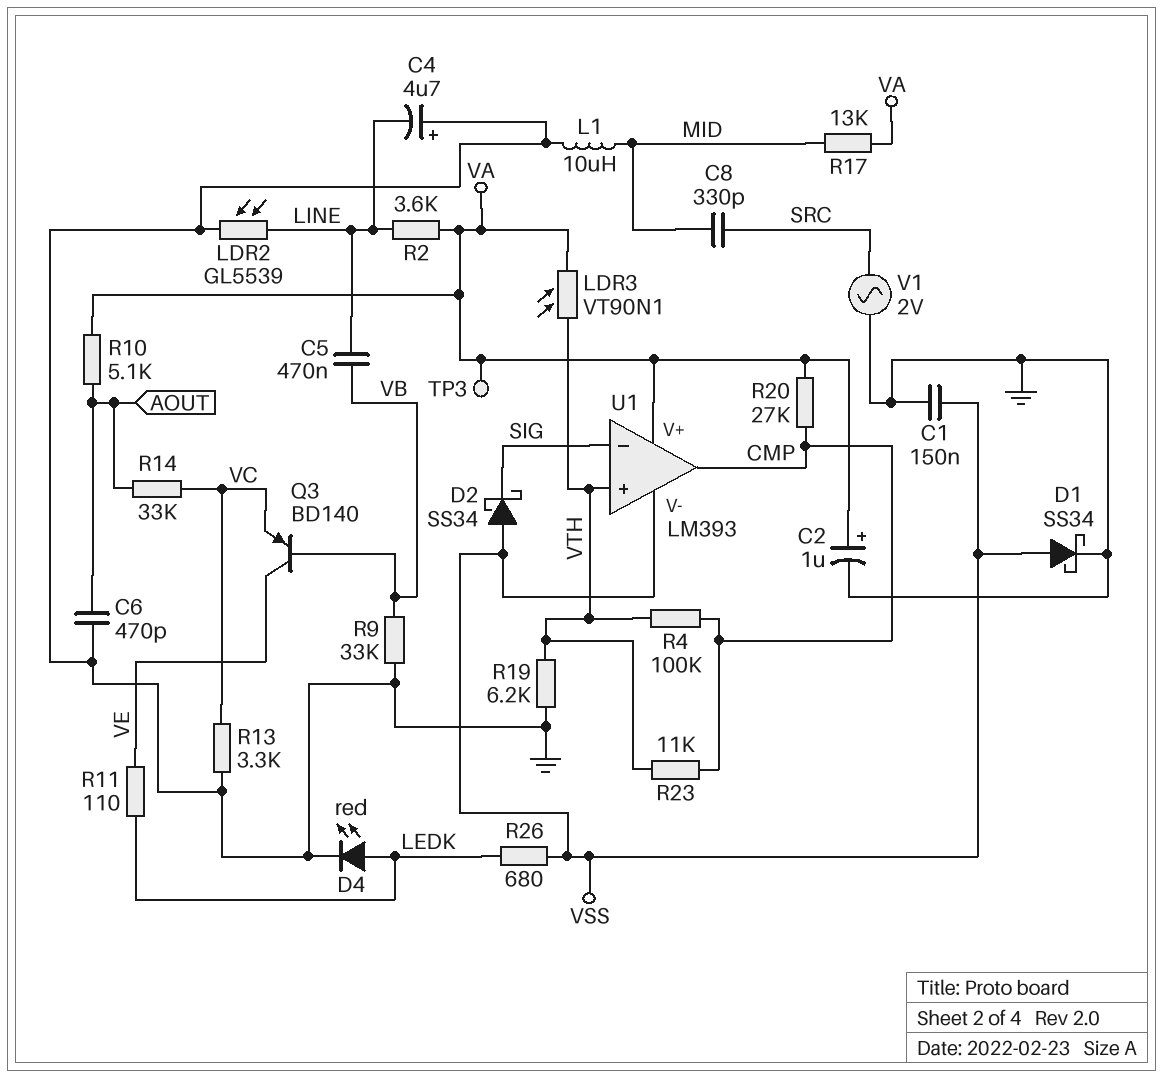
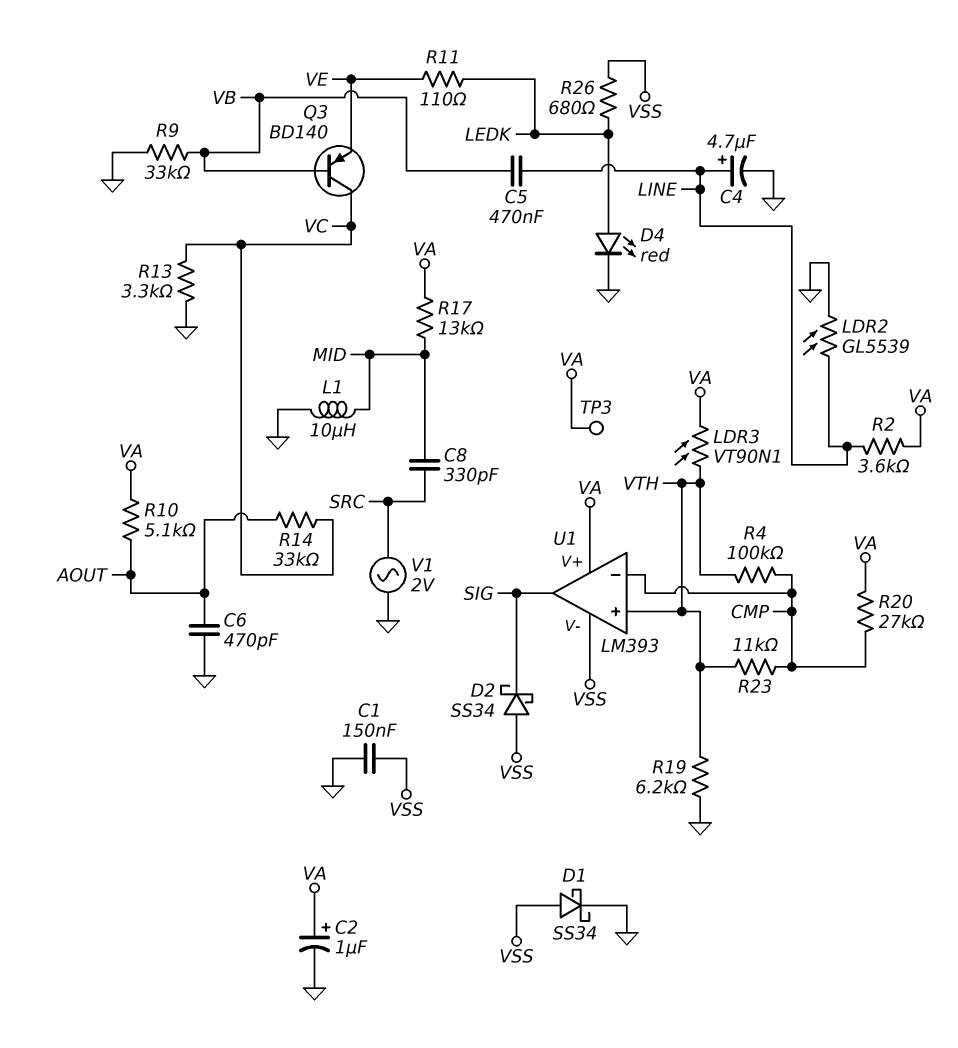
C4: 4.7uF (plus GND, minus LINE) -> 4.7uF (plus LINE, minus GND)
Q3: PNP BD140 (B VB, C VE, E VC) -> PNP BD140 (B VB, C VC, E VE)
U1 pin in-: SIG -> CMP
U1 pin out: CMP -> SIG

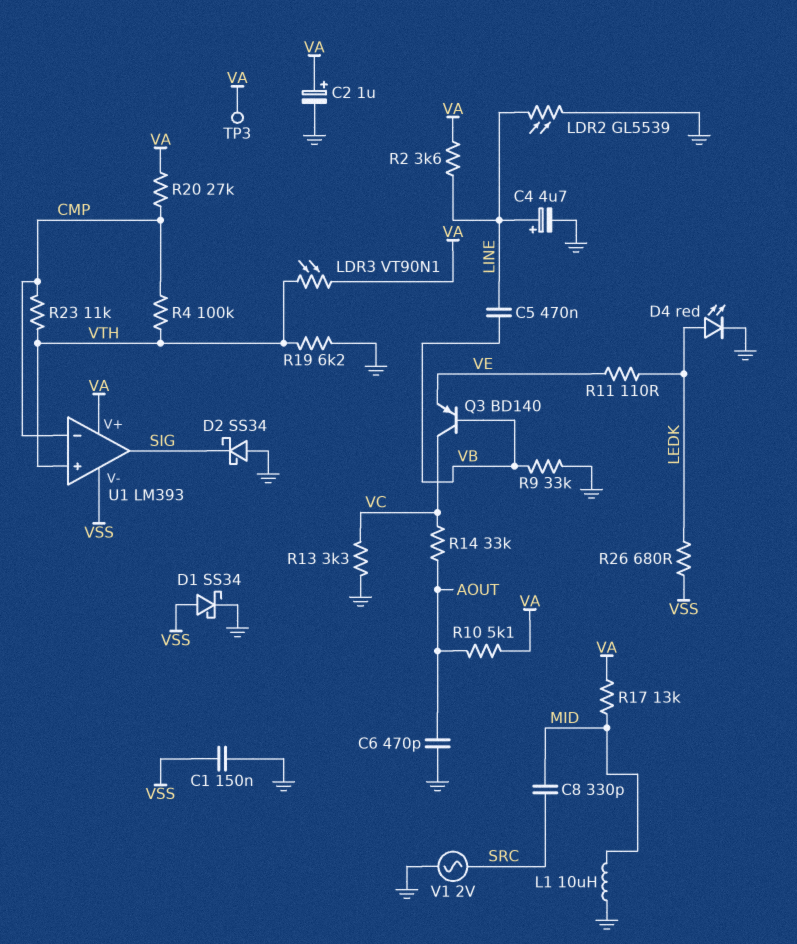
D2: schottky SS34 (A VSS, K SIG) -> schottky SS34 (A GND, K SIG)

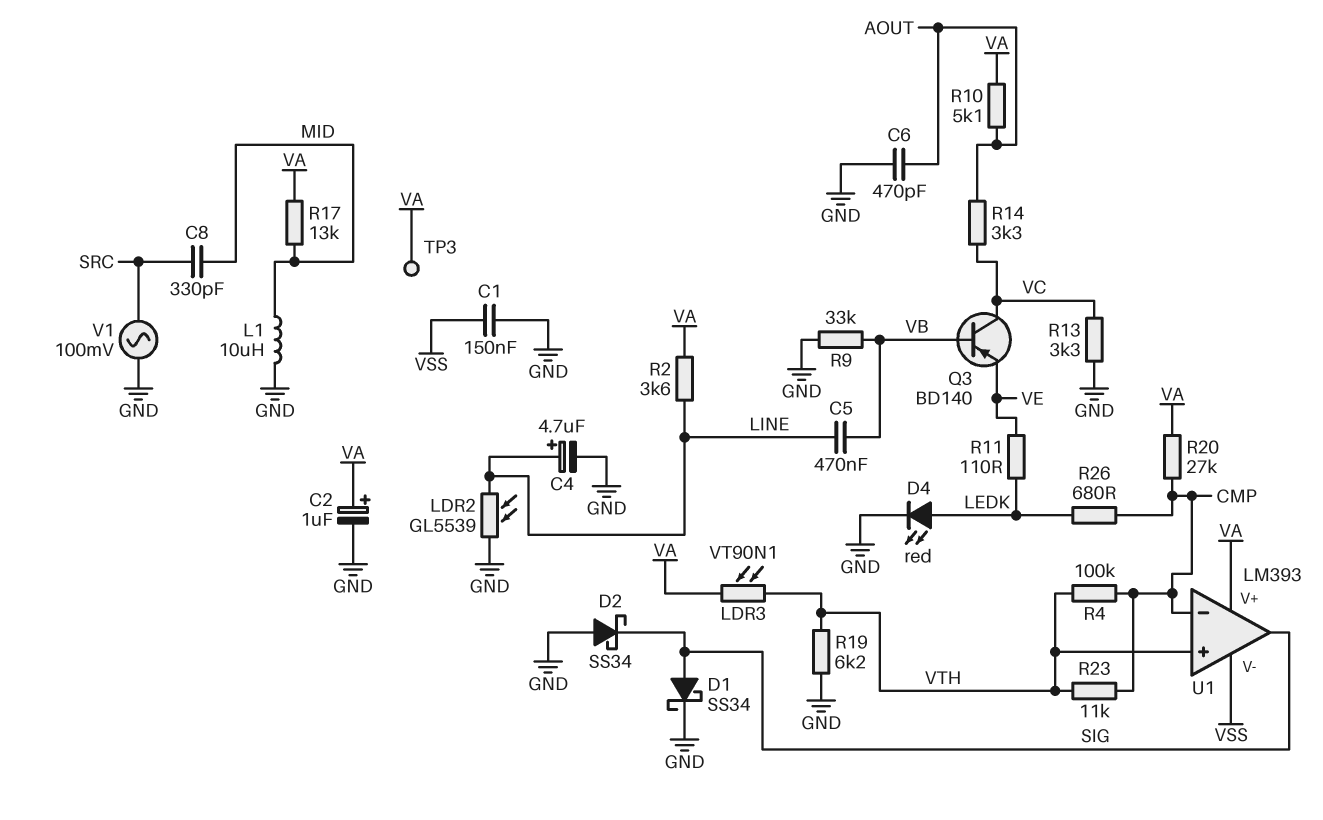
D1: schottky SS34 (A VSS, K GND) -> schottky SS34 (A SIG, K GND)
R14: 33k (AOUT, VC) -> 3.3k (AOUT, VC)
R26: 680 (LEDK, VSS) -> 680 (CMP, LEDK)
V1: AC 2V (GND, SRC) -> AC 100mV (GND, SRC)

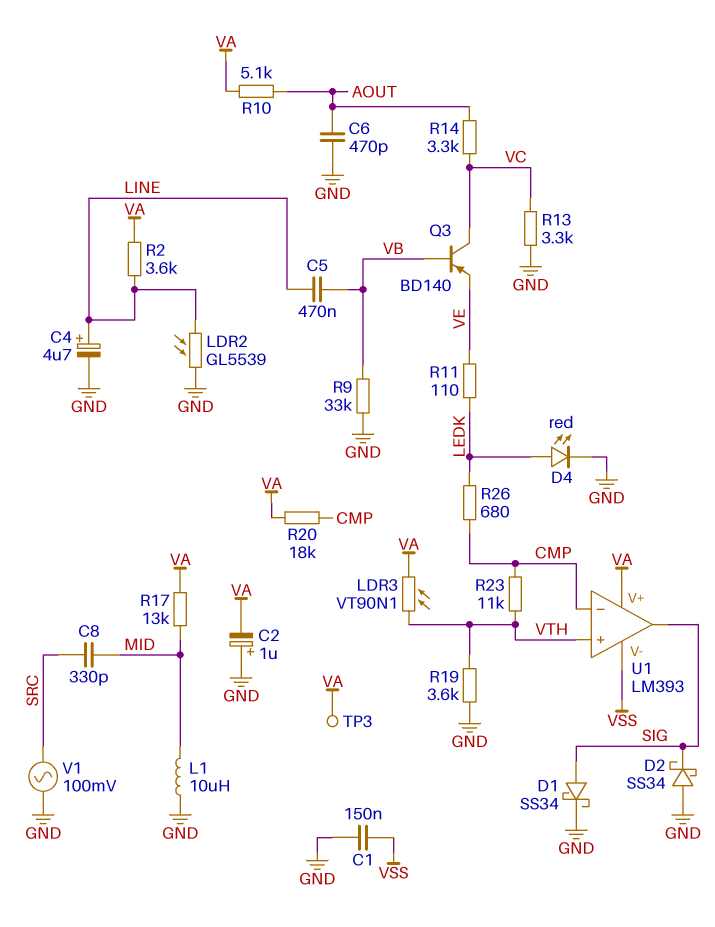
C2: 1uF (plus VA, minus GND) -> 1uF (plus GND, minus VA)
R4: 100k (CMP, VTH) -> none
R19: 6.2k (GND, VTH) -> 3.6k (GND, VTH)
R20: 27k (CMP, VA) -> 18k (CMP, VA)

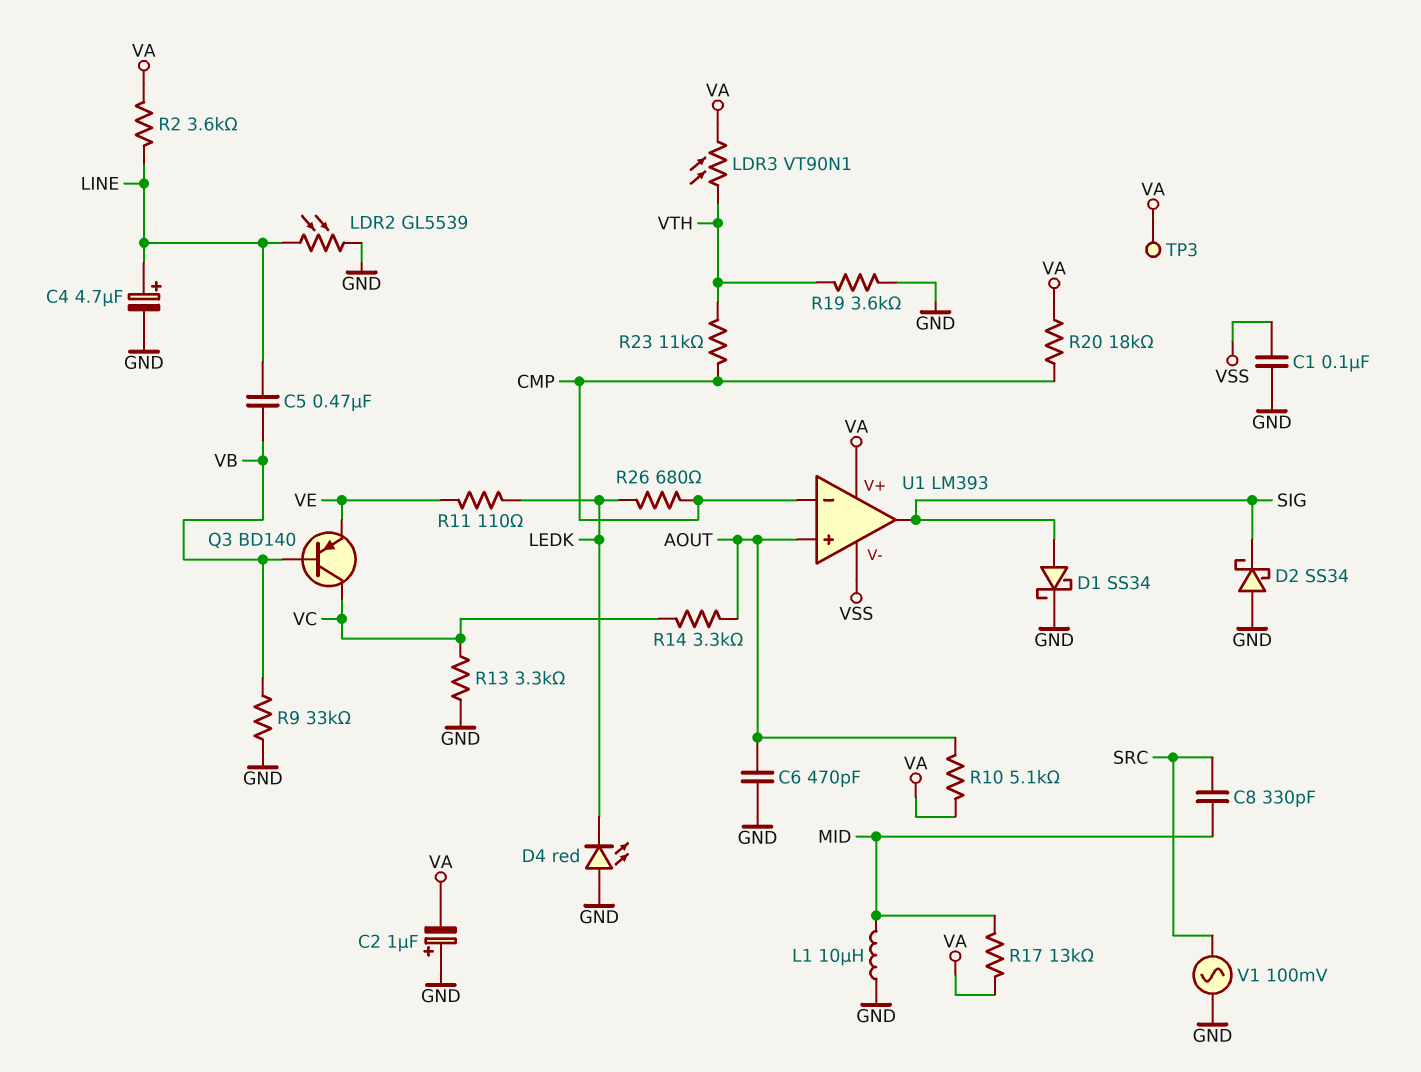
C1: 150nF (GND, VSS) -> 100nF (GND, VSS)
D4: LED red (A LEDK, K GND) -> LED red (A GND, K LEDK)
U1 pin in+: VTH -> AOUT

